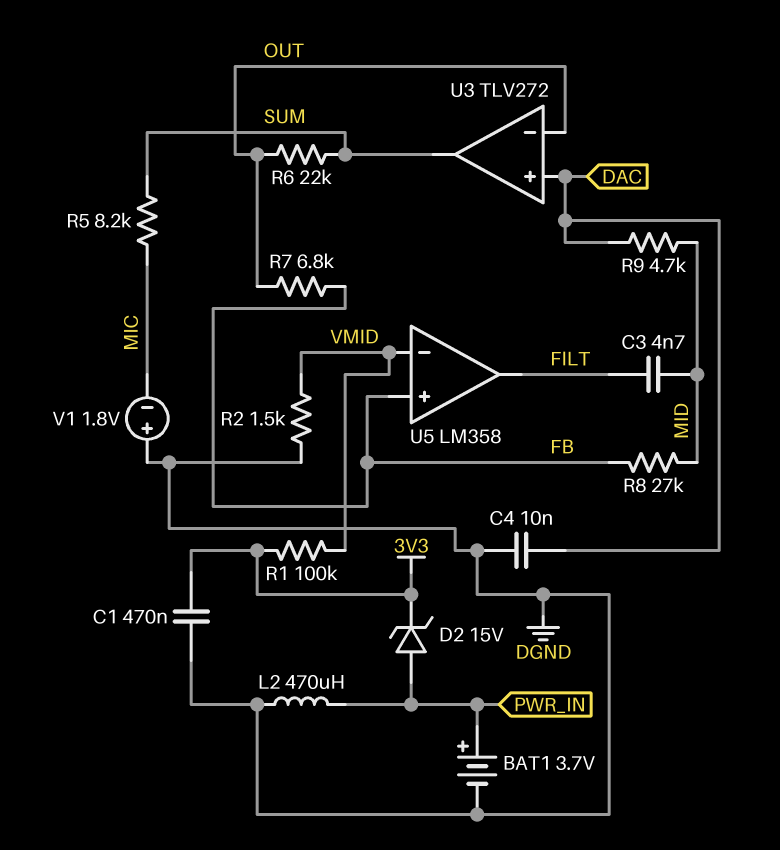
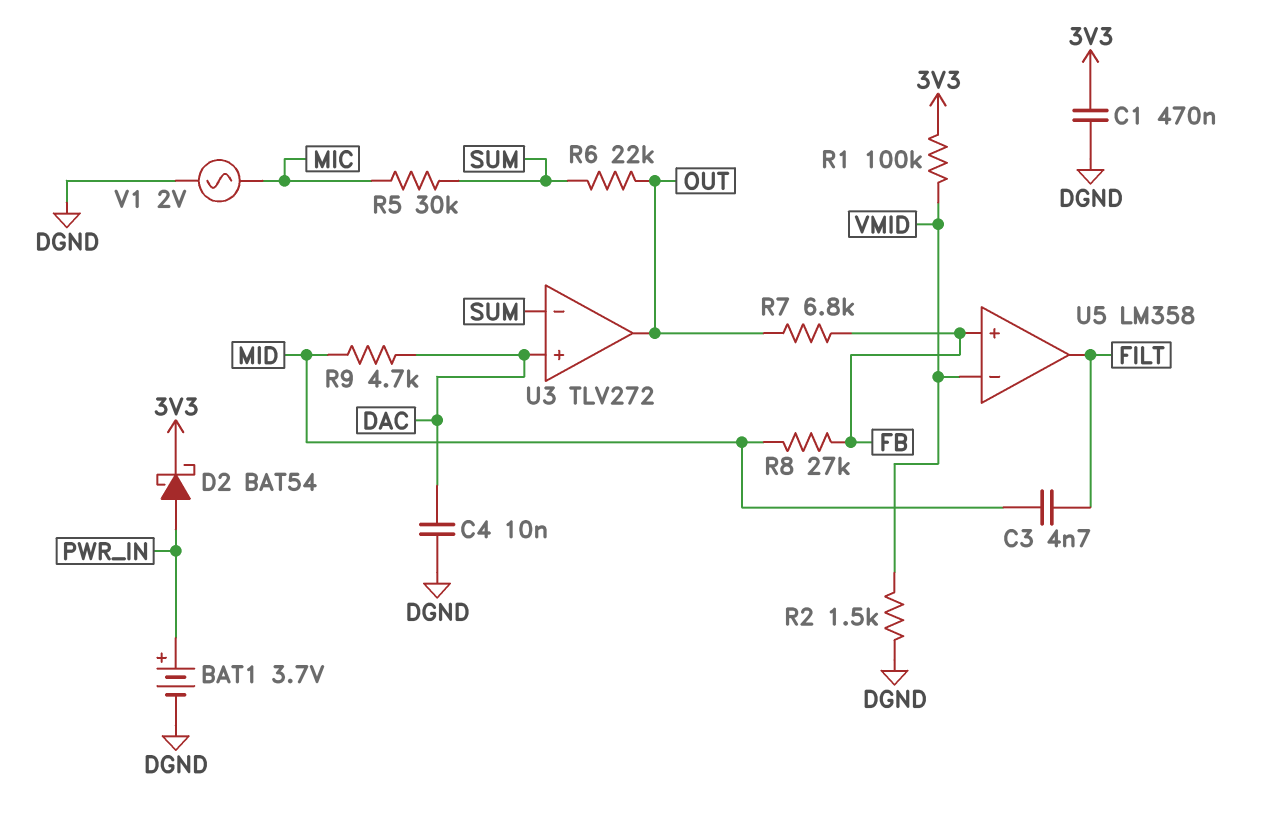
D2: zener 15V (A PWR_IN, K 3V3) -> schottky BAT54 (A PWR_IN, K 3V3)
L2: 470uH (DGND, PWR_IN) -> none
R5: 8.2k (MIC, SUM) -> 30k (MIC, SUM)
U3 pin in-: OUT -> SUM
U3 pin out: SUM -> OUT
V1: 1.8V (plus DGND, minus MIC) -> AC 2V (DGND, MIC)

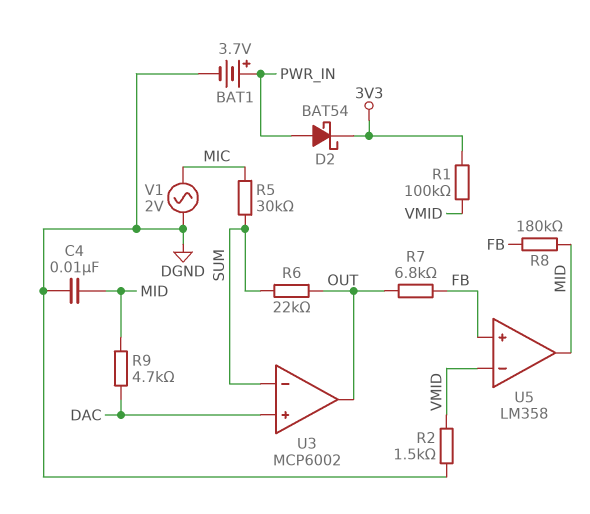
C1: 470nF (3V3, DGND) -> none
C3: 4.7nF (FILT, MID) -> none
C4: 10nF (DAC, DGND) -> 10nF (DGND, MID)
R8: 27k (FB, MID) -> 180k (FB, MID)
U3: TLV272 -> MCP6002
U5 pin out: FILT -> MID

